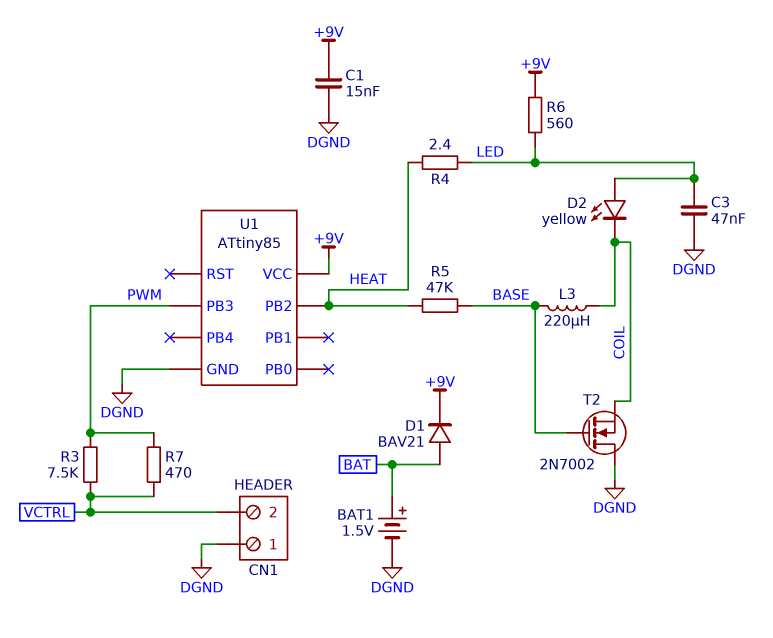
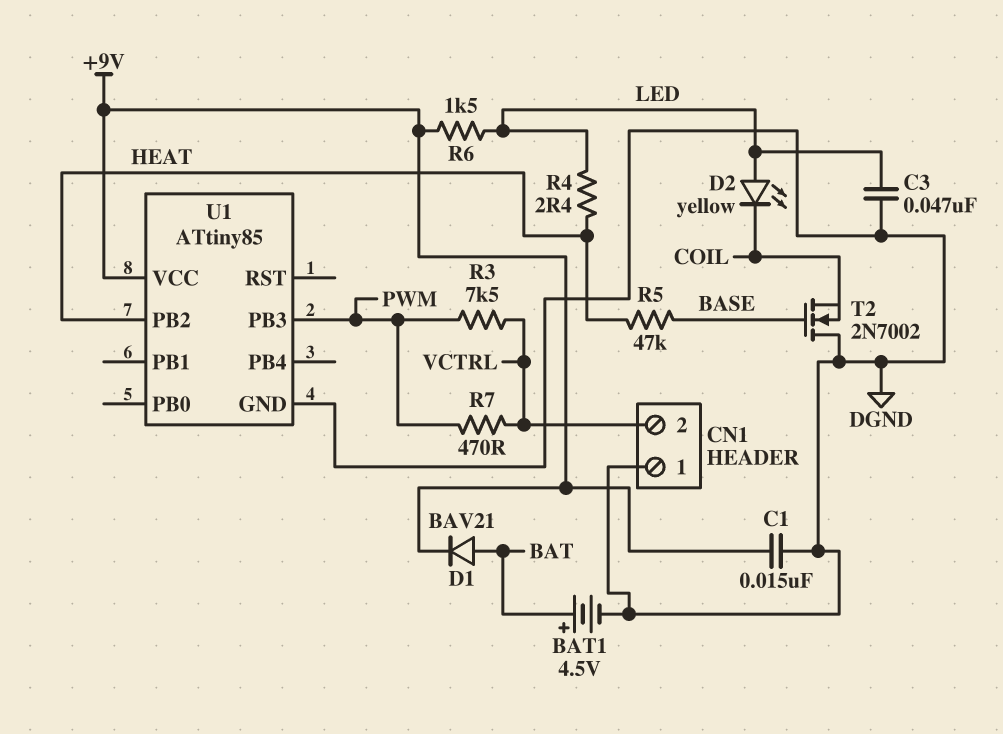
BAT1: 1.5V (plus BAT, minus DGND) -> 4.5V (plus BAT, minus DGND)
L3: 220uH (BASE, COIL) -> none
R6: 560 (+9V, LED) -> 1.5k (+9V, LED)

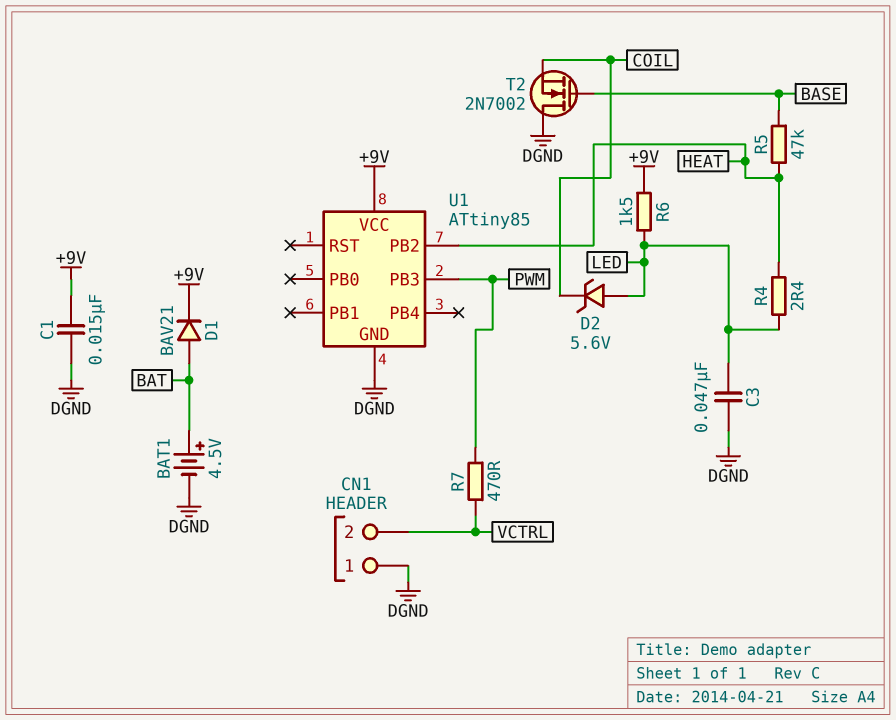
D2: LED yellow (A LED, K COIL) -> zener 5.6V (A LED, K COIL)
R3: 7.5k (PWM, VCTRL) -> none

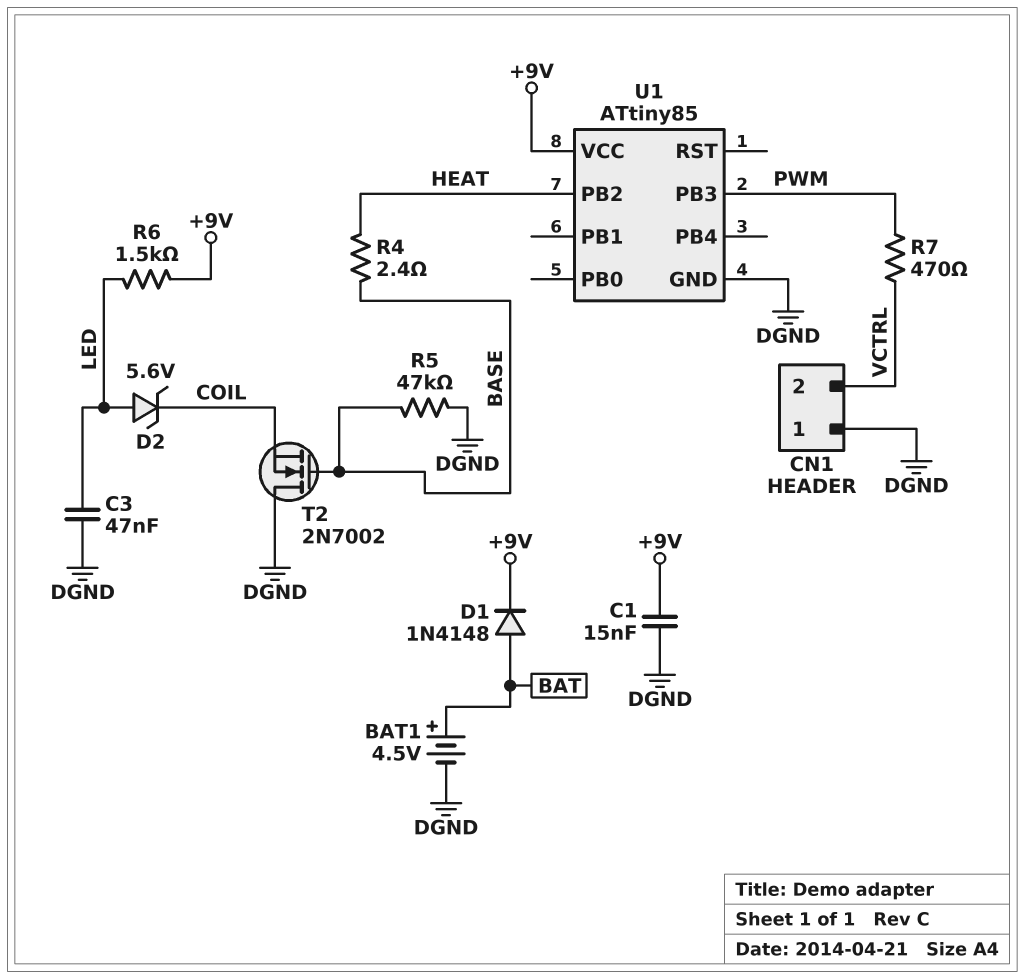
D1: diode BAV21 (A BAT, K +9V) -> diode 1N4148 (A BAT, K +9V)
R4: 2.4 (HEAT, LED) -> 2.4 (BASE, HEAT)
R5: 47k (BASE, HEAT) -> 47k (BASE, DGND)

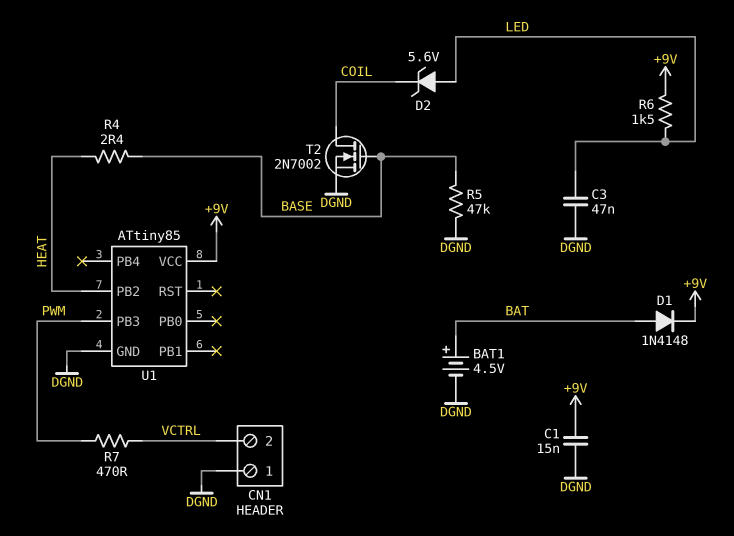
T2: NMOS 2N7002 (G BASE, D DGND, S COIL) -> NMOS 2N7002 (G BASE, D COIL, S DGND)

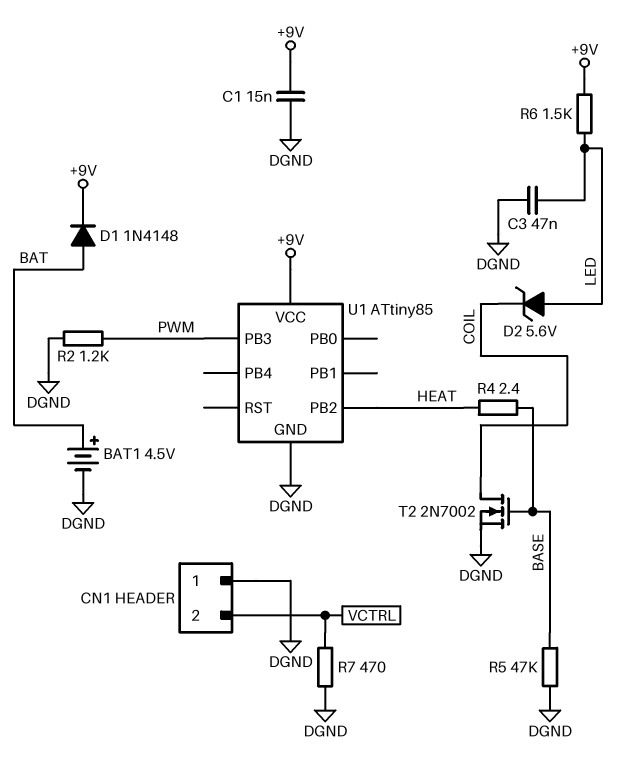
R2: none -> 1.2k (DGND, PWM)
R7: 470 (PWM, VCTRL) -> 470 (DGND, VCTRL)

